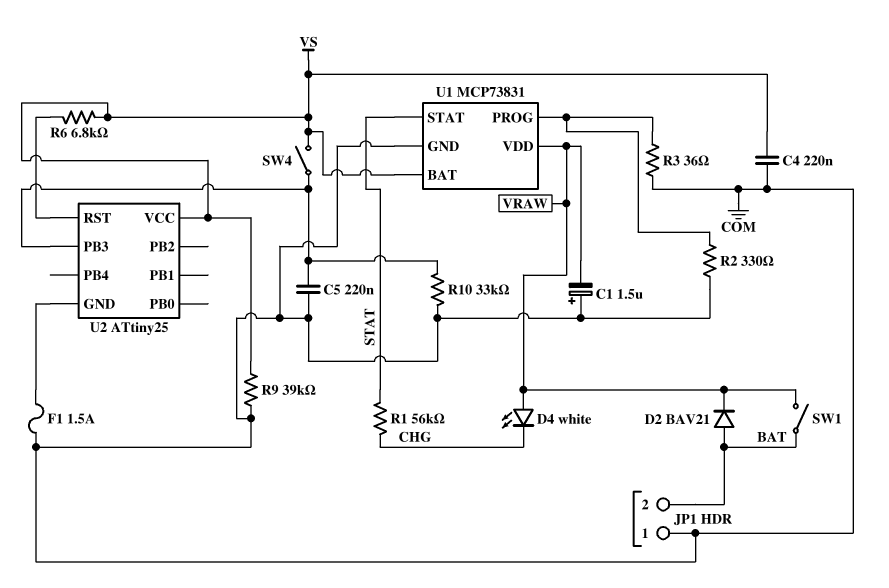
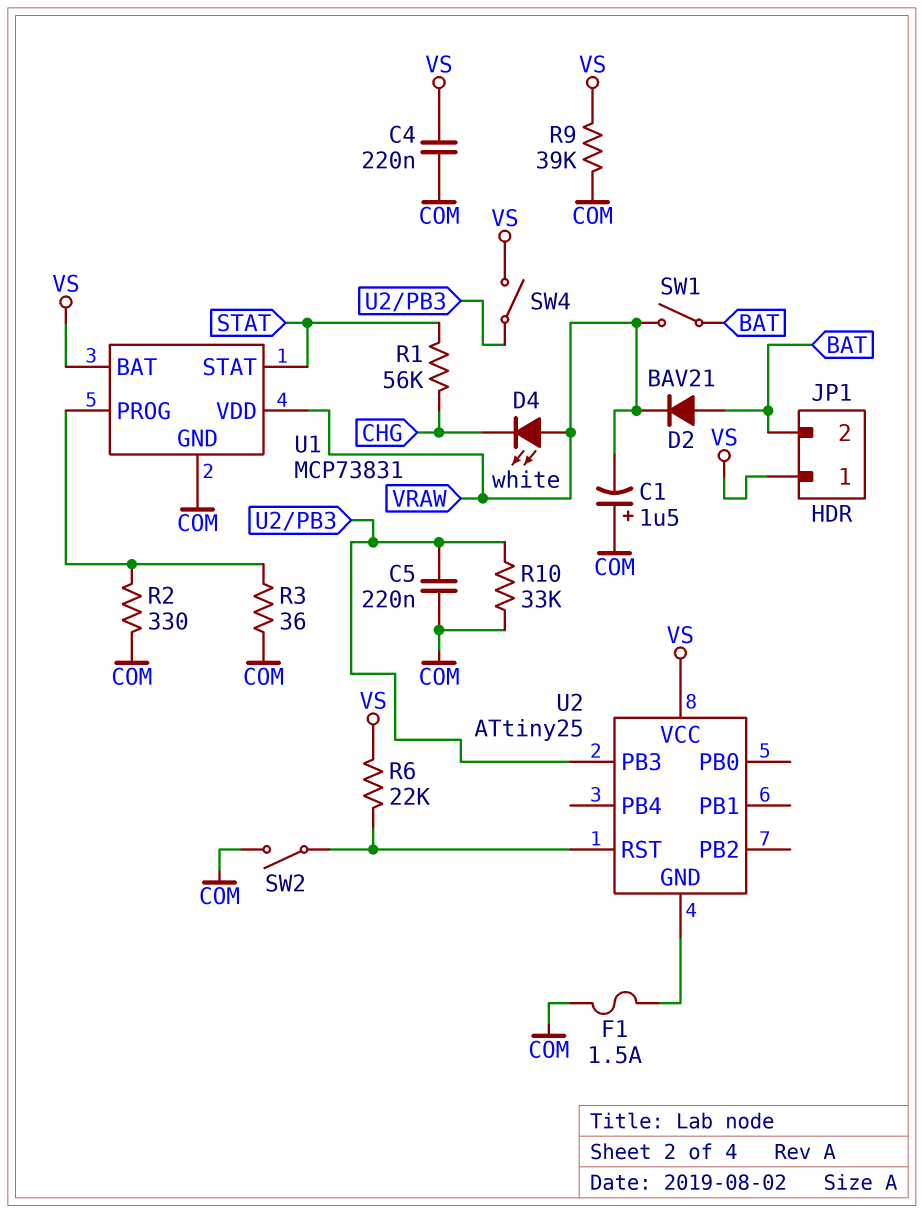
JP1 pin 1: COM -> VS
R6: 6.8k (U2/RST, VS) -> 22k (U2/RST, VS)
SW2: none -> switch (COM, U2/RST)

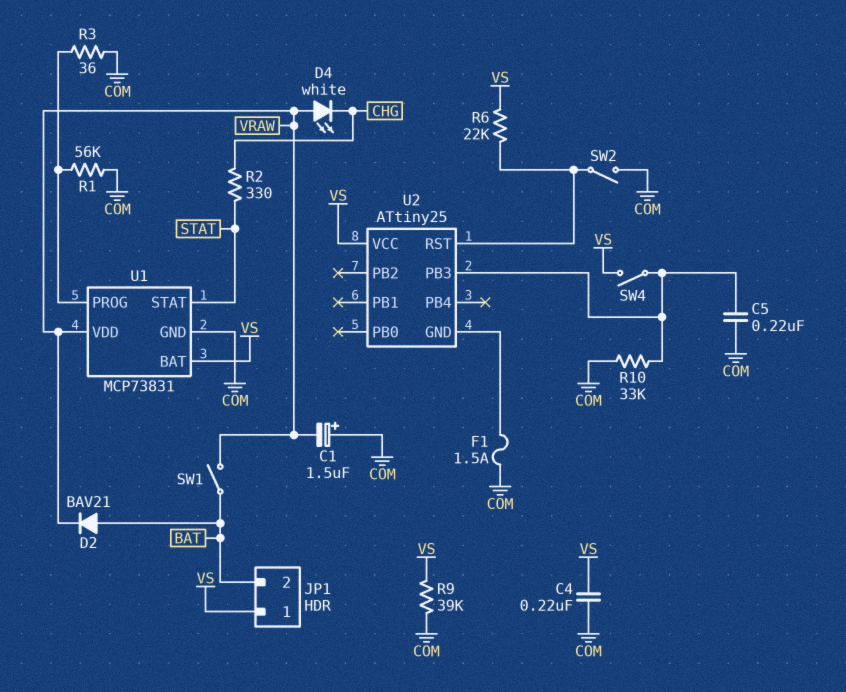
R1: 56k (CHG, STAT) -> 56k (COM, U1/PROG)
R2: 330 (COM, U1/PROG) -> 330 (CHG, STAT)

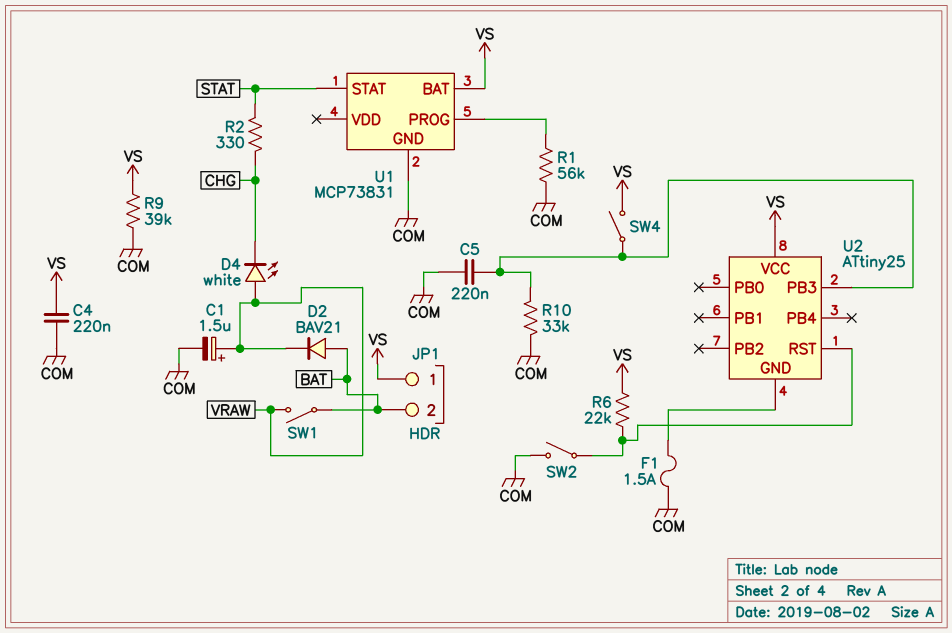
C1: 1.5uF (plus COM, minus VRAW) -> 1.5uF (plus VRAW, minus COM)
R3: 36 (COM, U1/PROG) -> none
U1 pin VDD: VRAW -> none

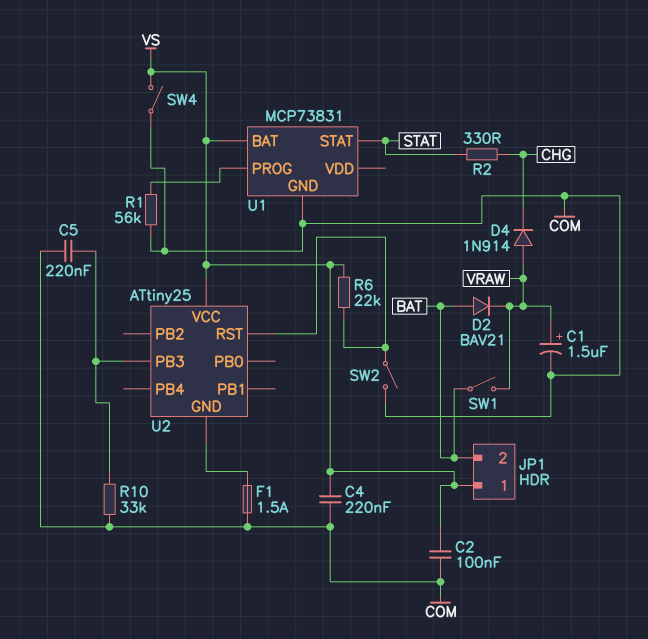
C2: none -> 100nF (COM, VS)
D4: LED white (A VRAW, K CHG) -> diode 1N914 (A VRAW, K CHG)
R9: 39k (COM, VS) -> none
SW4: switch (U2/PB3, VS) -> switch (COM, VS)

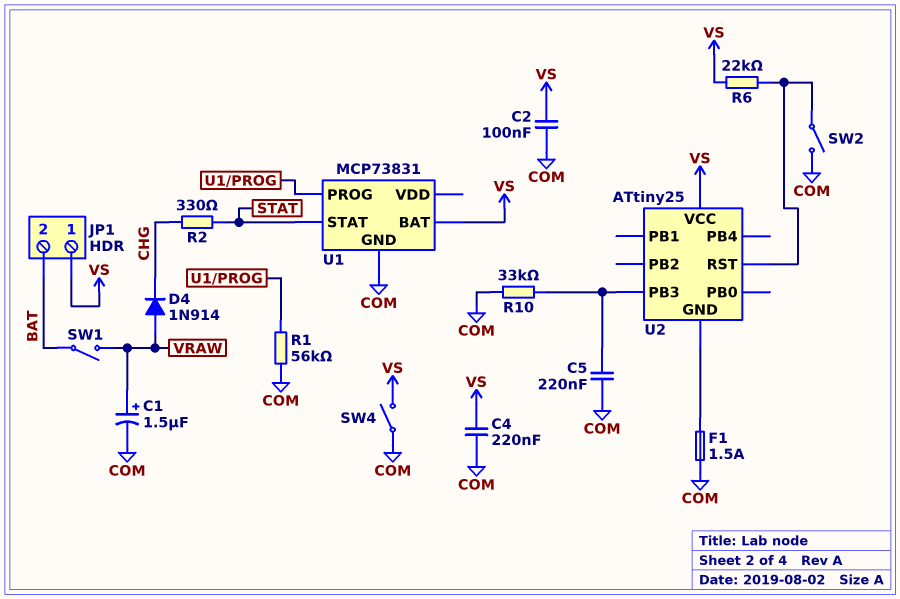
D2: diode BAV21 (A BAT, K VRAW) -> none

